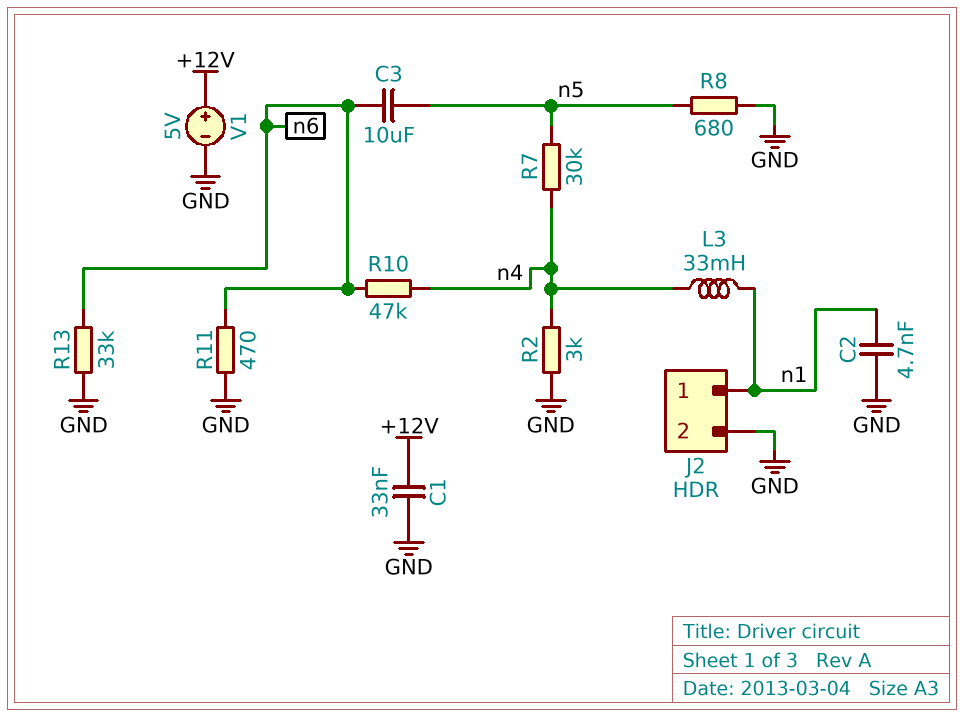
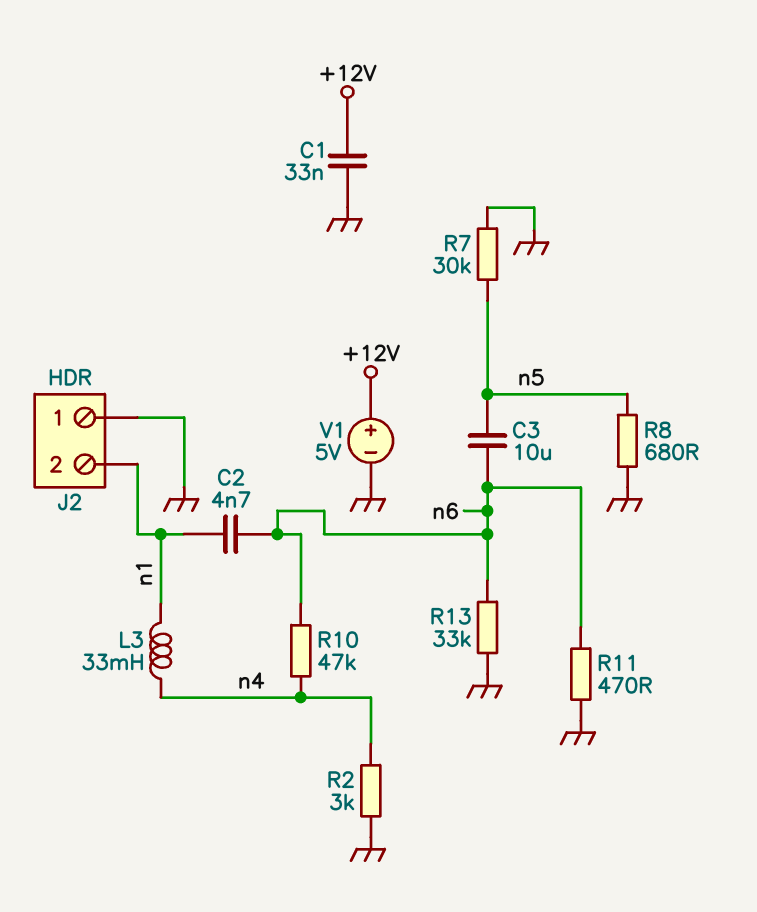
C2: 4.7nF (GND, n1) -> 4.7nF (n1, n6)
J2 pin 1: n1 -> GND
J2 pin 2: GND -> n1
R7: 30k (n4, n5) -> 30k (GND, n5)

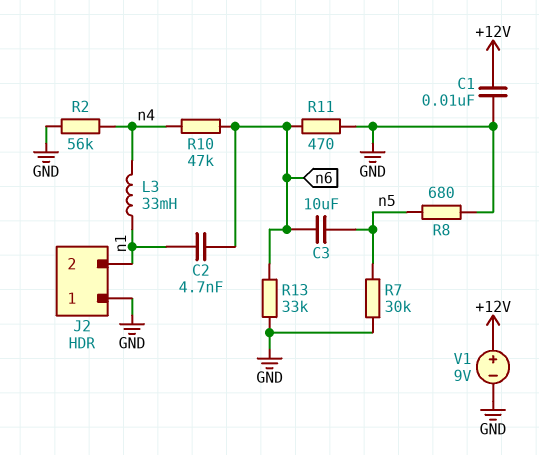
C1: 33nF (+12V, GND) -> 10nF (+12V, GND)
R2: 3k (GND, n4) -> 56k (GND, n4)
V1: 5V (plus +12V, minus GND) -> 9V (plus +12V, minus GND)

